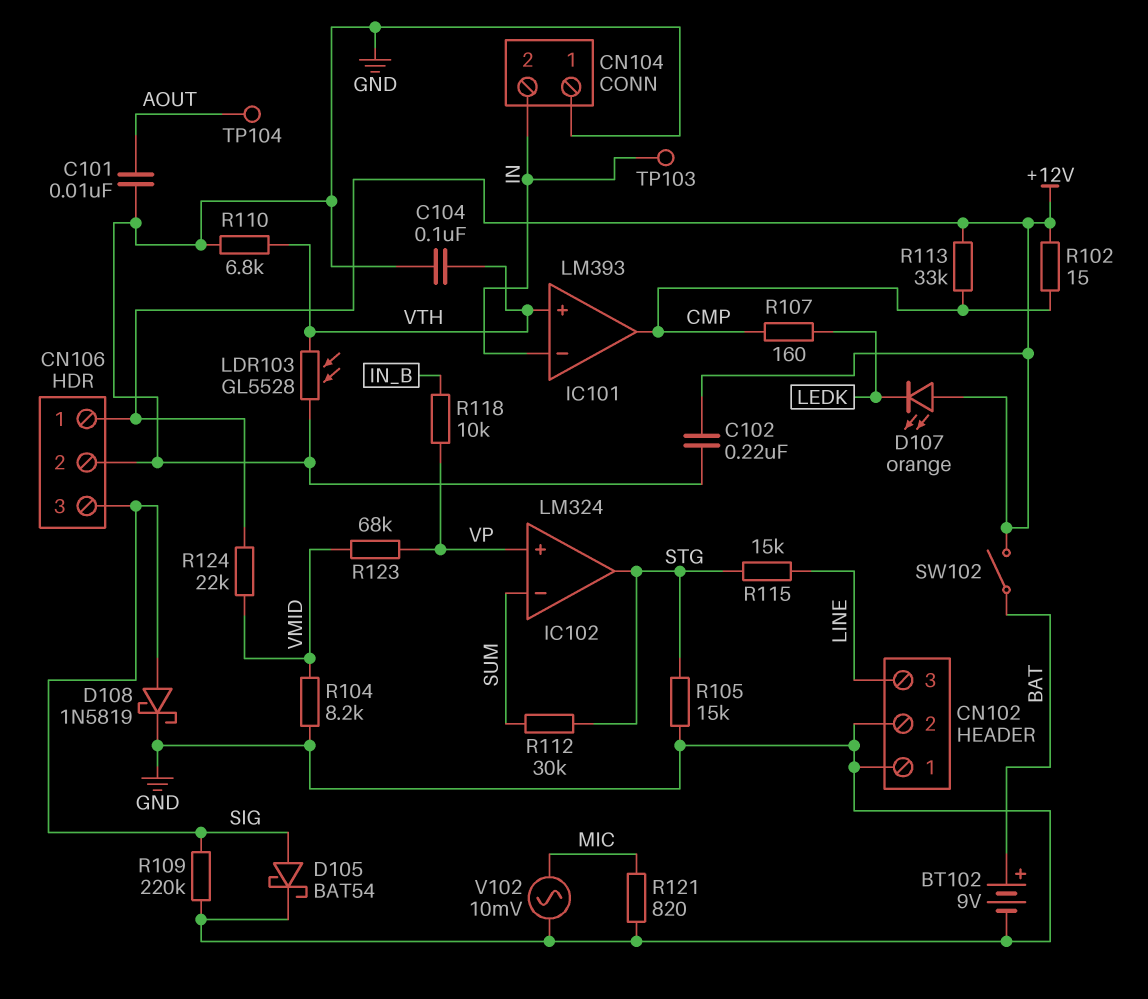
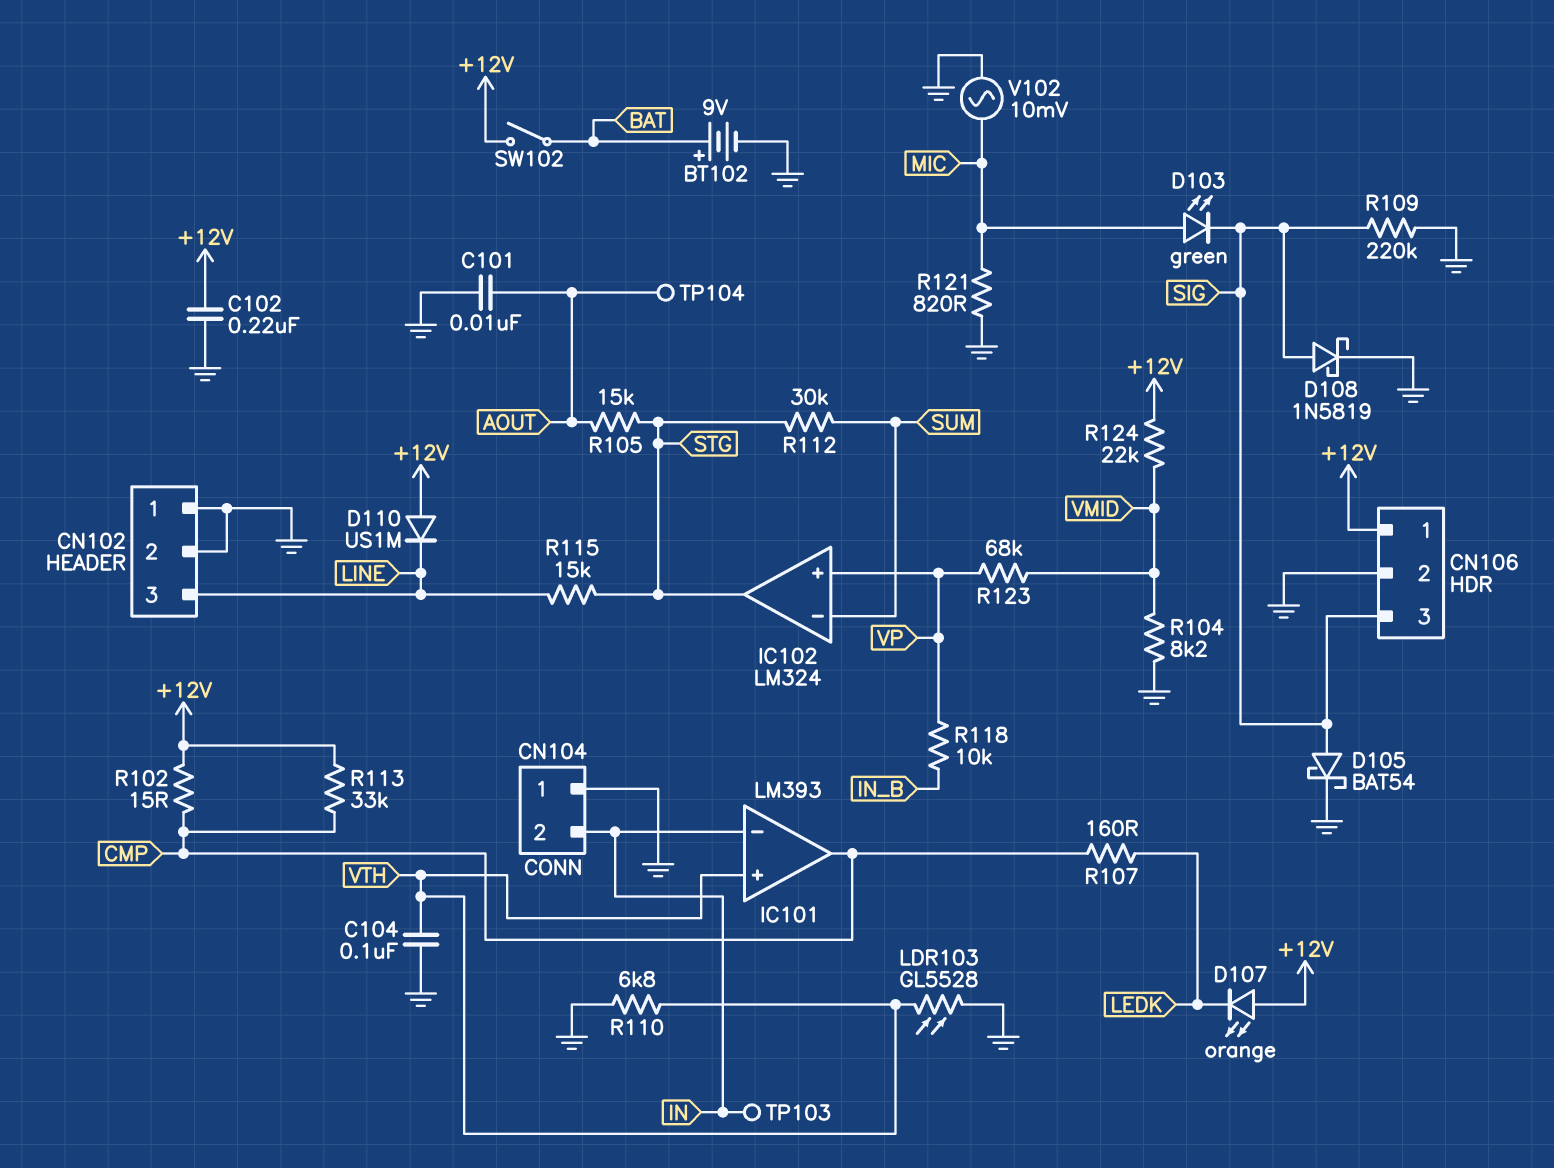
D103: none -> LED green (A MIC, K SIG)
D110: none -> diode US1M (A +12V, K LINE)
R105: 15k (GND, STG) -> 15k (AOUT, STG)

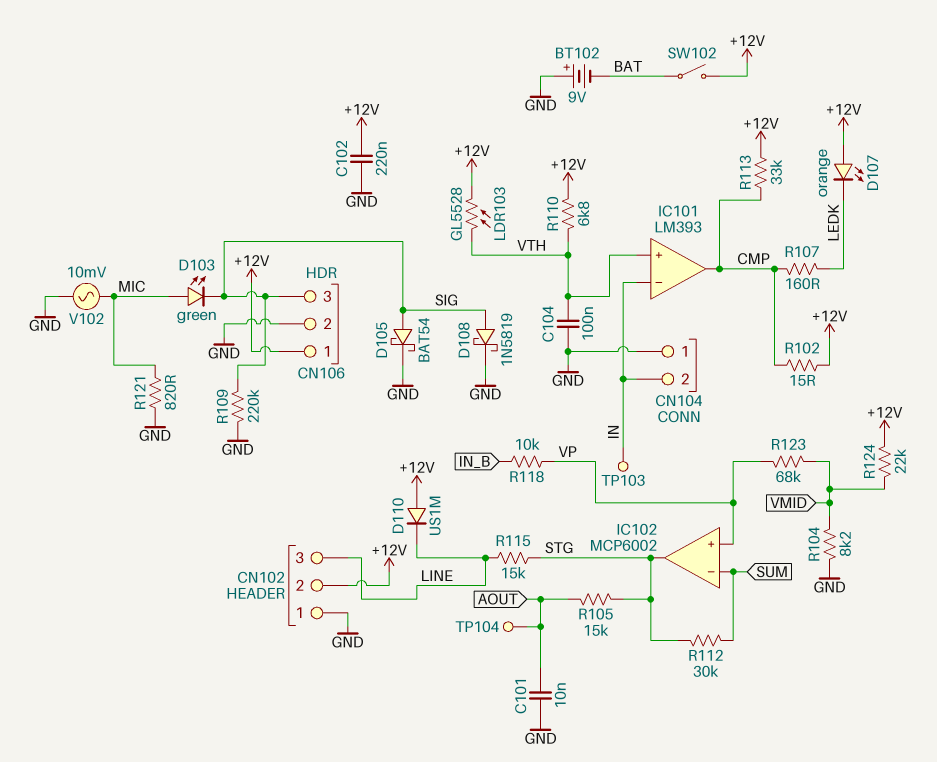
BT102: 9V (plus BAT, minus GND) -> 9V (plus GND, minus BAT)
CN102 pin 2: GND -> +12V
IC102: LM324 -> MCP6002
LDR103: GL5528 (GND, VTH) -> GL5528 (+12V, VTH)
R110: 6.8k (GND, VTH) -> 6.8k (+12V, VTH)

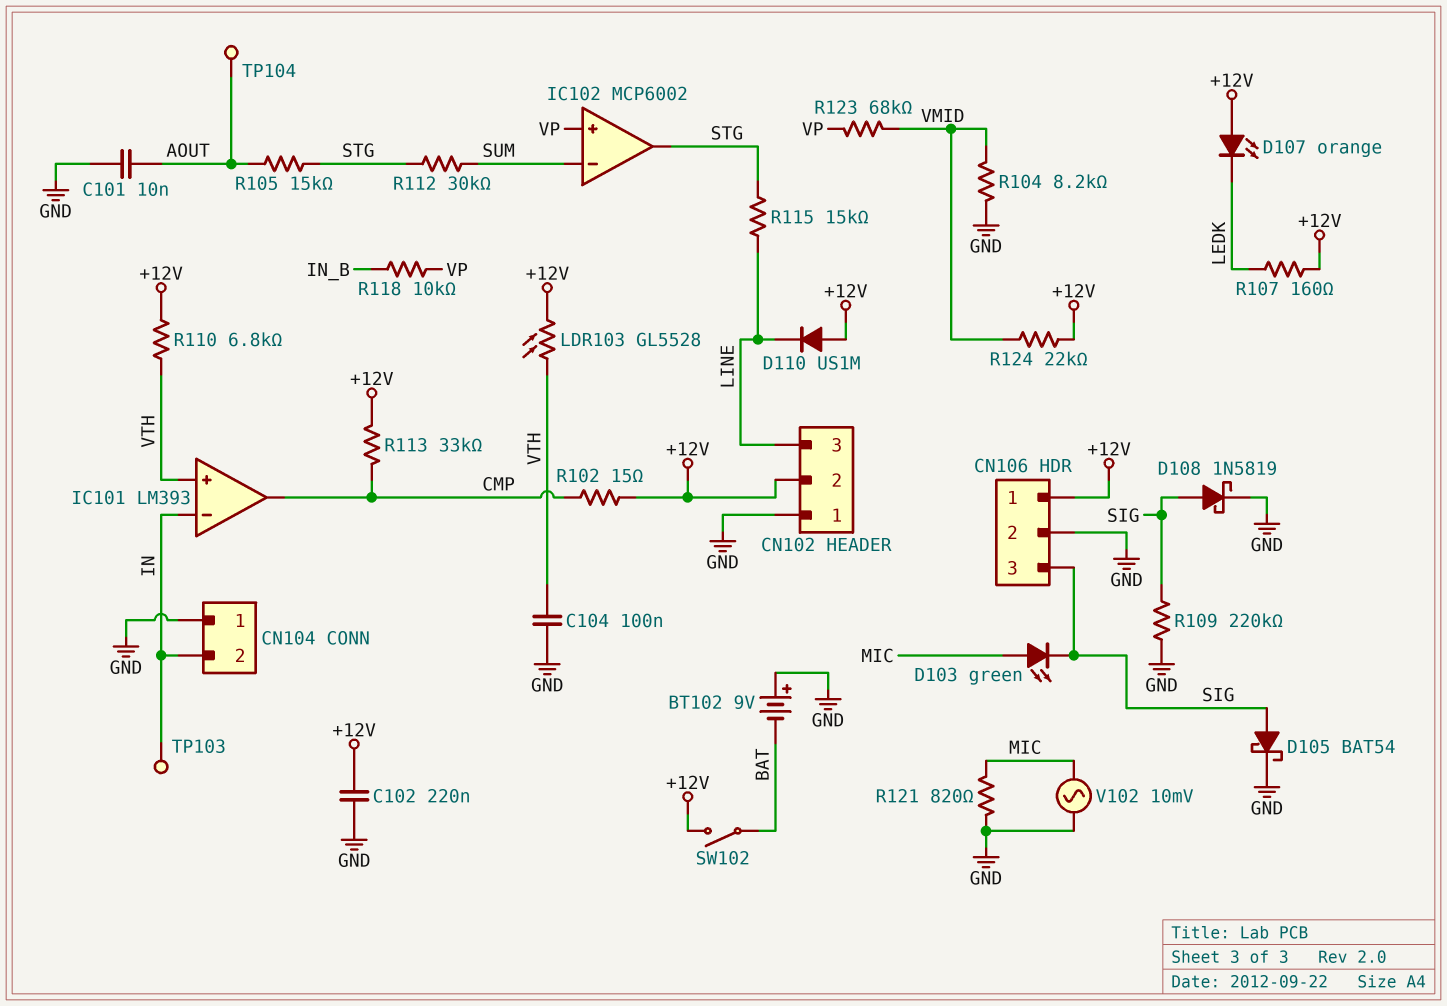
R107: 160 (CMP, LEDK) -> 160 (+12V, LEDK)

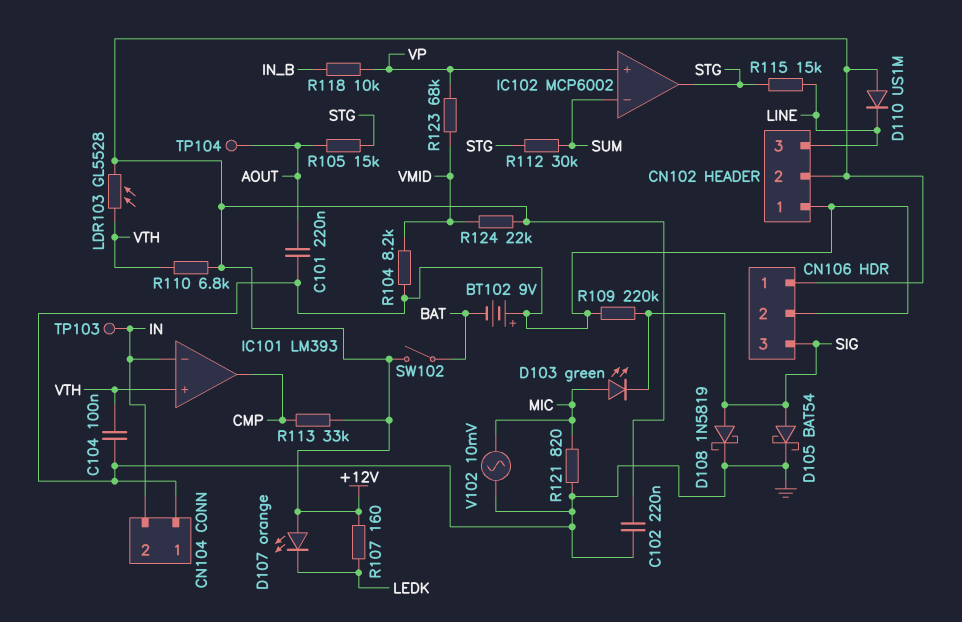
C101: 10nF (AOUT, GND) -> 220nF (AOUT, GND)
R102: 15 (+12V, CMP) -> none

